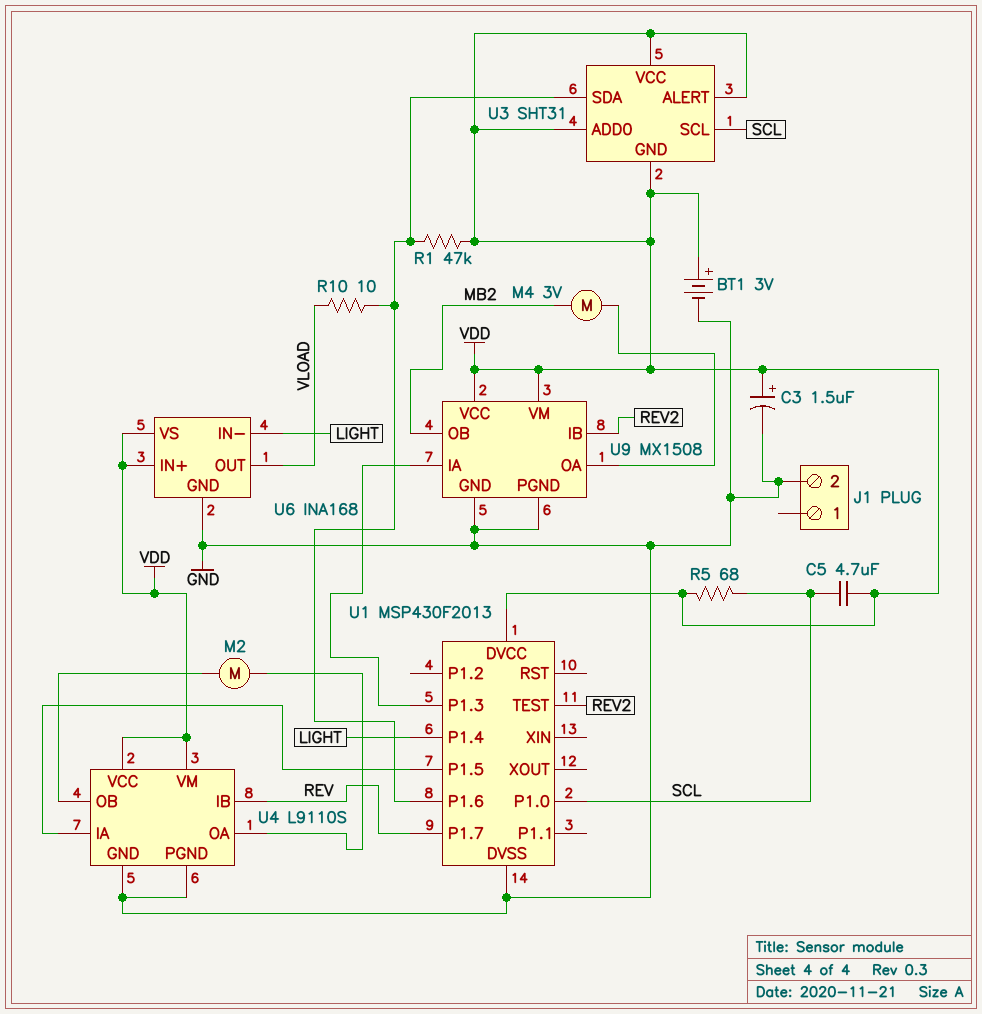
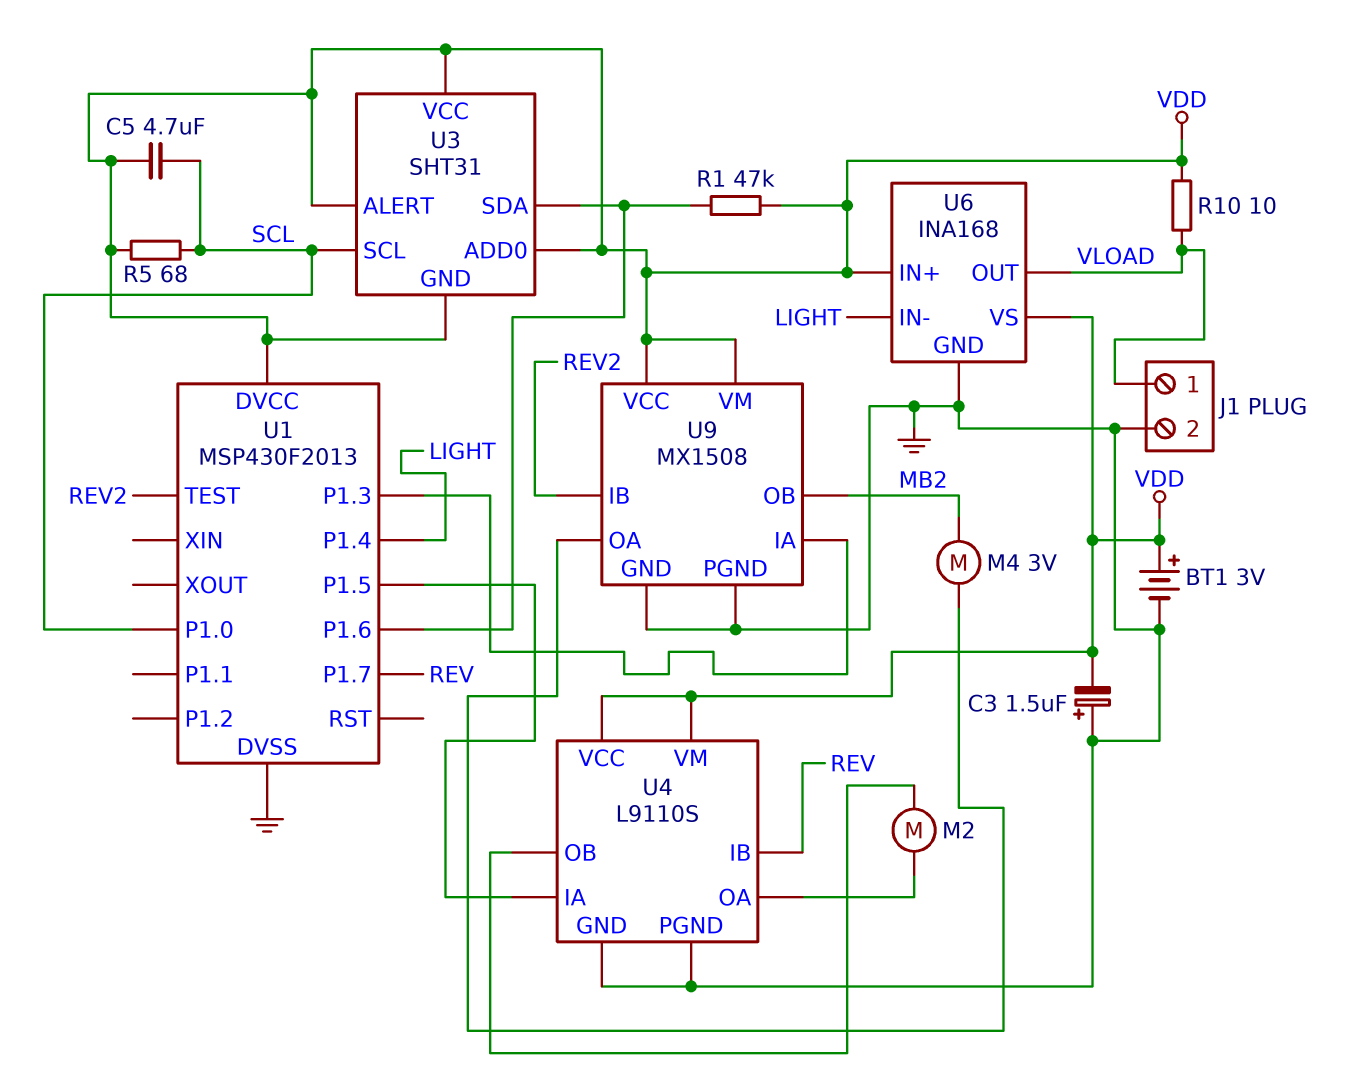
C3: 1.5uF (plus VDD, minus GND) -> 1.5uF (plus GND, minus VDD)
J1 pin 1: none -> VLOAD
R10: 10 (U1/P1.6, VLOAD) -> 10 (VDD, VLOAD)

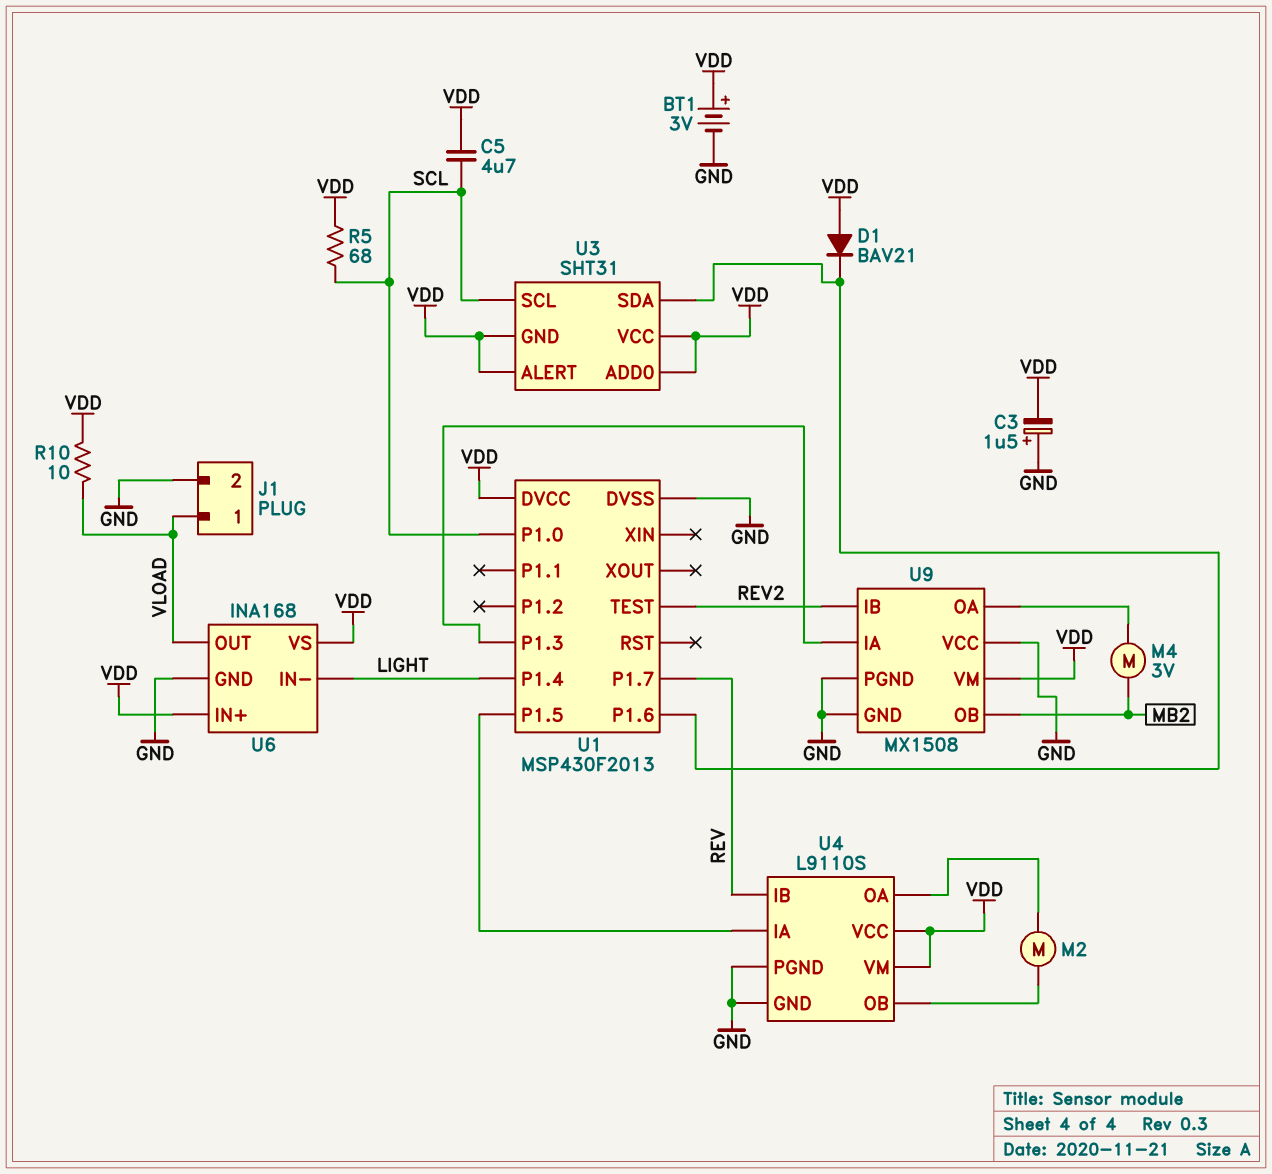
D1: none -> diode BAV21 (A VDD, K U1/P1.6)
R1: 47k (U1/P1.6, VDD) -> none
U9 pin VCC: VDD -> GND

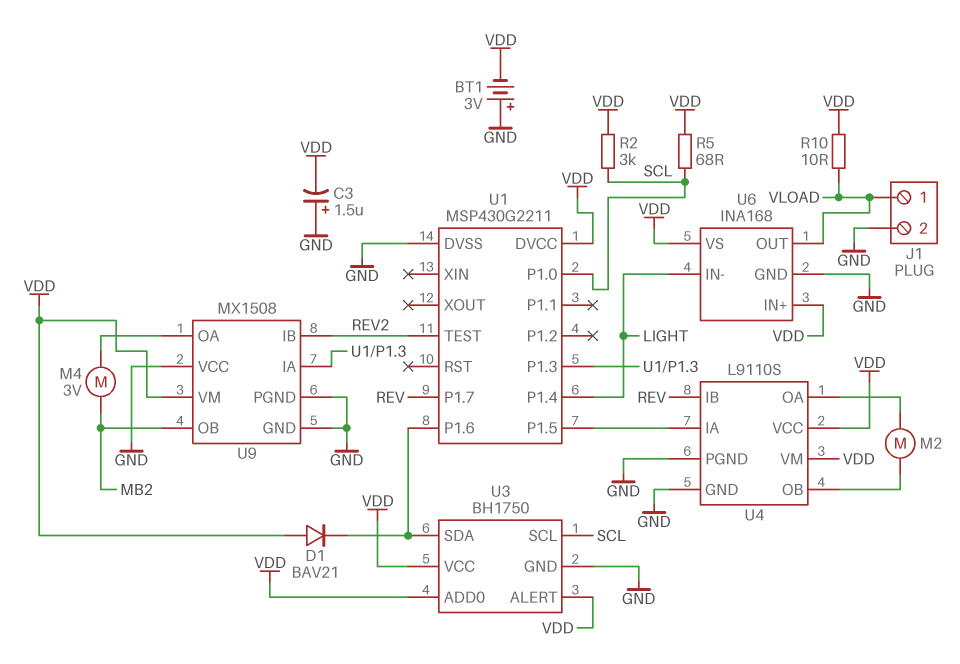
BT1: 3V (plus VDD, minus GND) -> 3V (plus GND, minus VDD)
C5: 4.7uF (SCL, VDD) -> none
R2: none -> 3k (SCL, VDD)
U1: MSP430F2013 -> MSP430G2211
U3: SHT31 -> BH1750
U3 pin GND: VDD -> GND

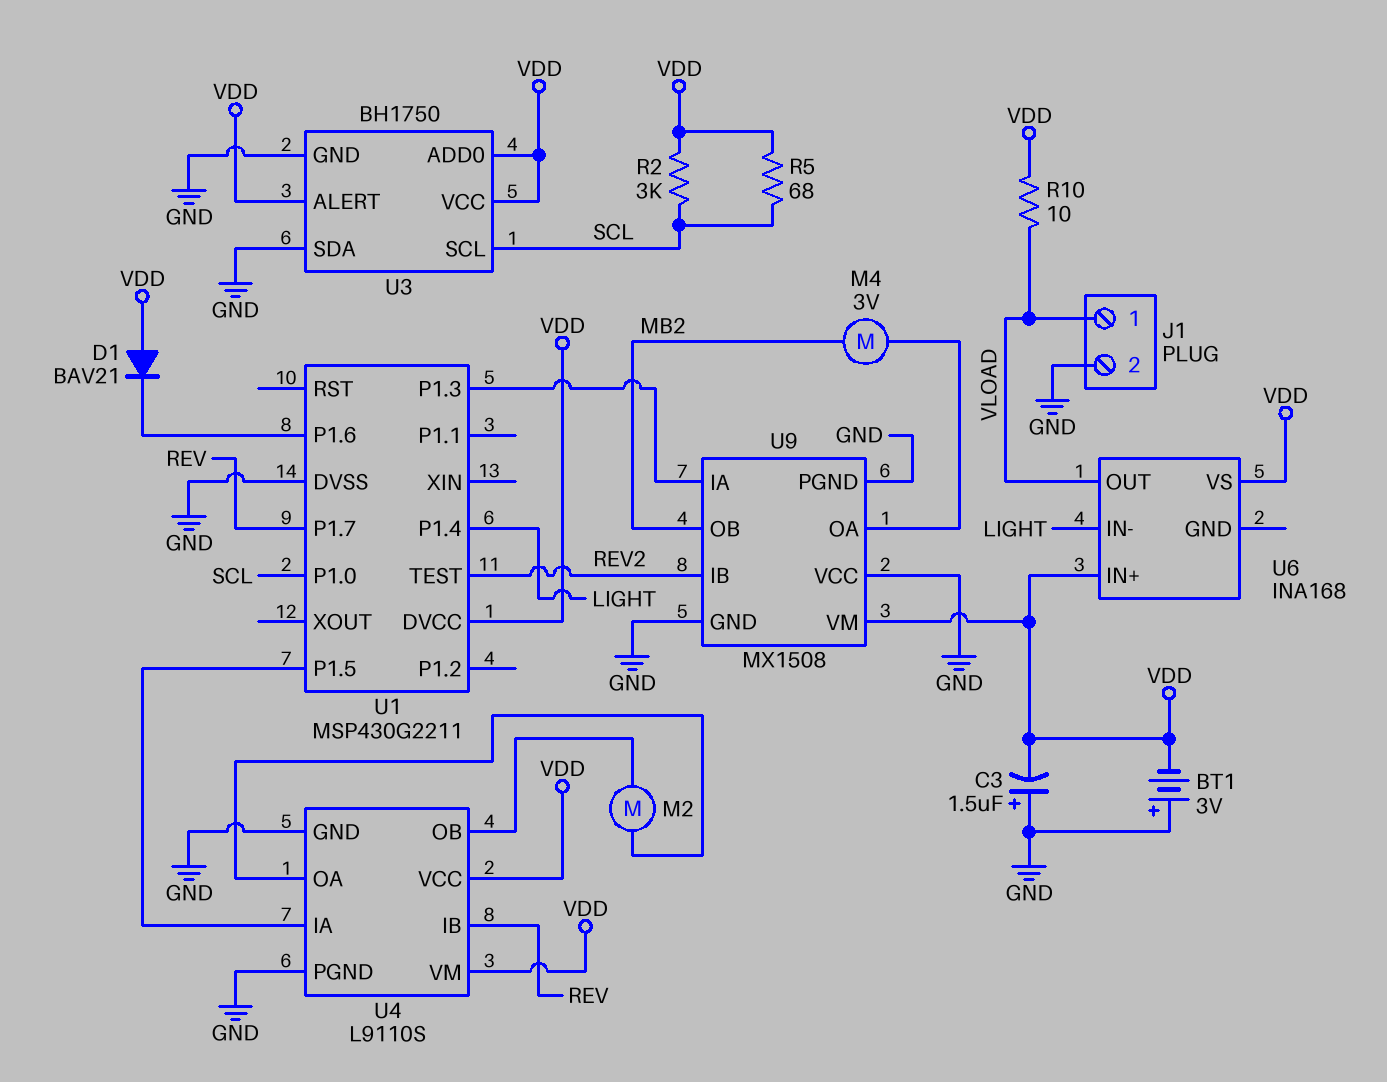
U3 pin SDA: U1/P1.6 -> GND
U6 pin GND: GND -> none

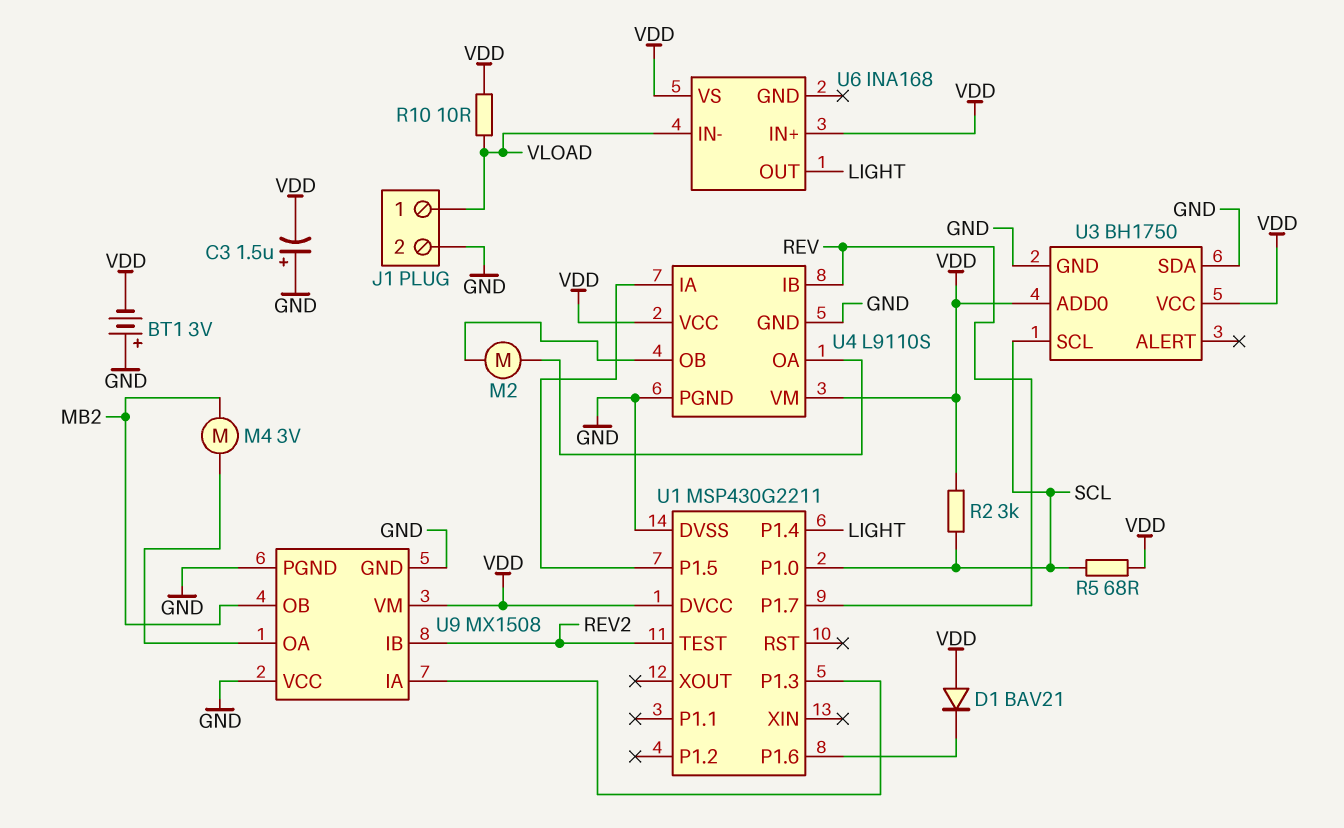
U3 pin ALERT: VDD -> none
U6 pin IN-: LIGHT -> VLOAD
U6 pin OUT: VLOAD -> LIGHT

